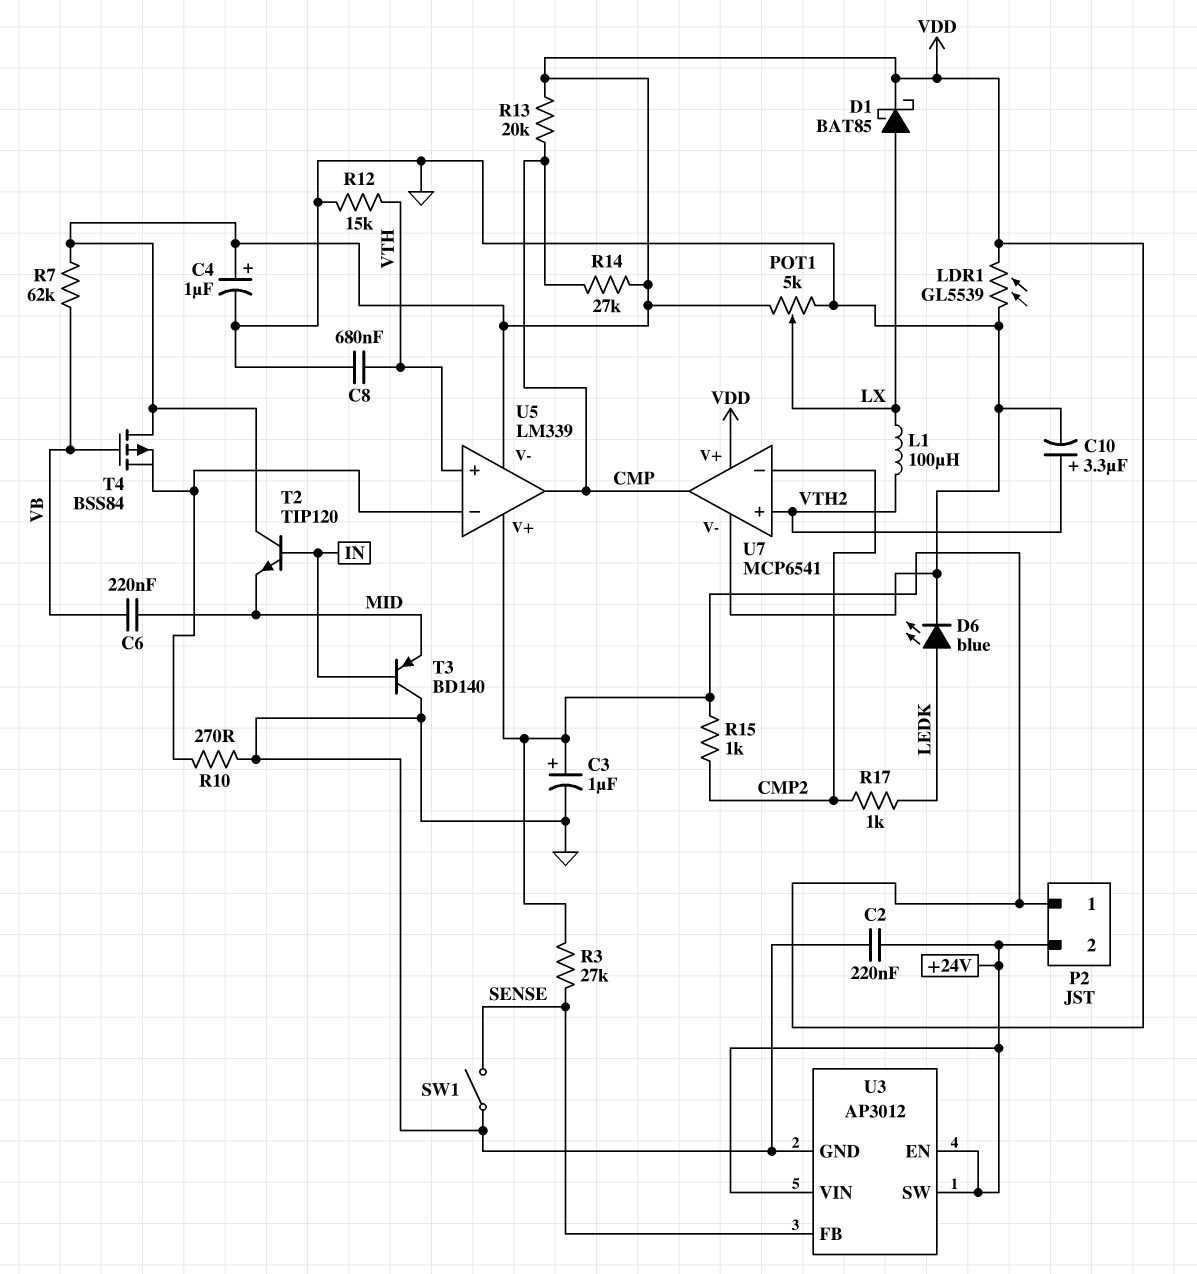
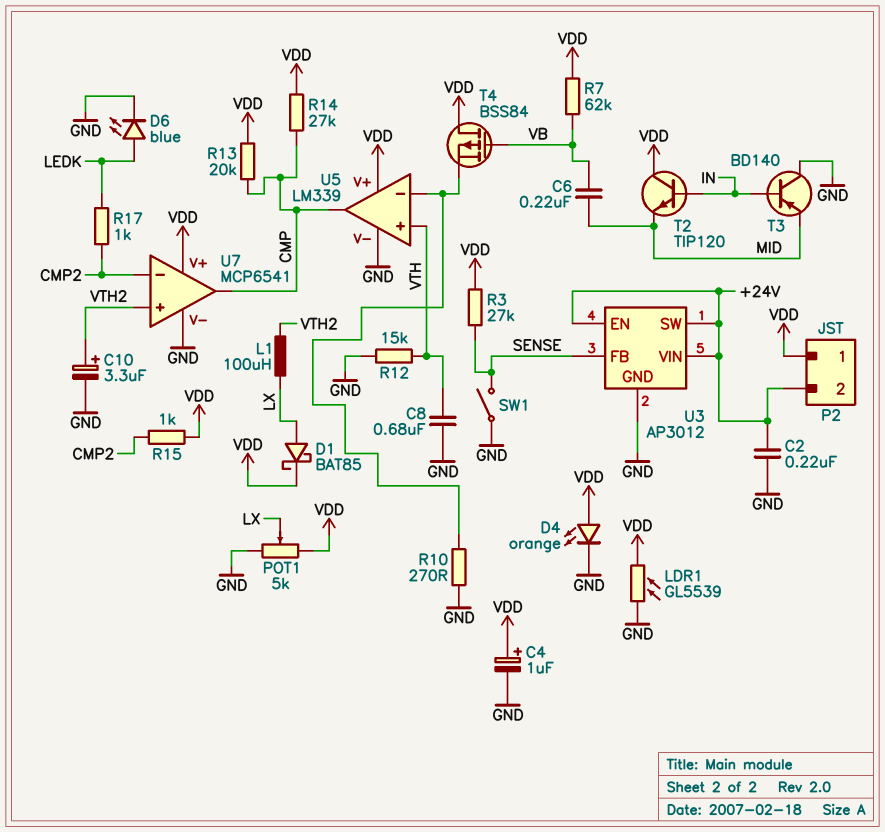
C3: 1uF (plus VDD, minus GND) -> none
D4: none -> LED orange (A VDD, K GND)
U5 pin V-: VDD -> GND

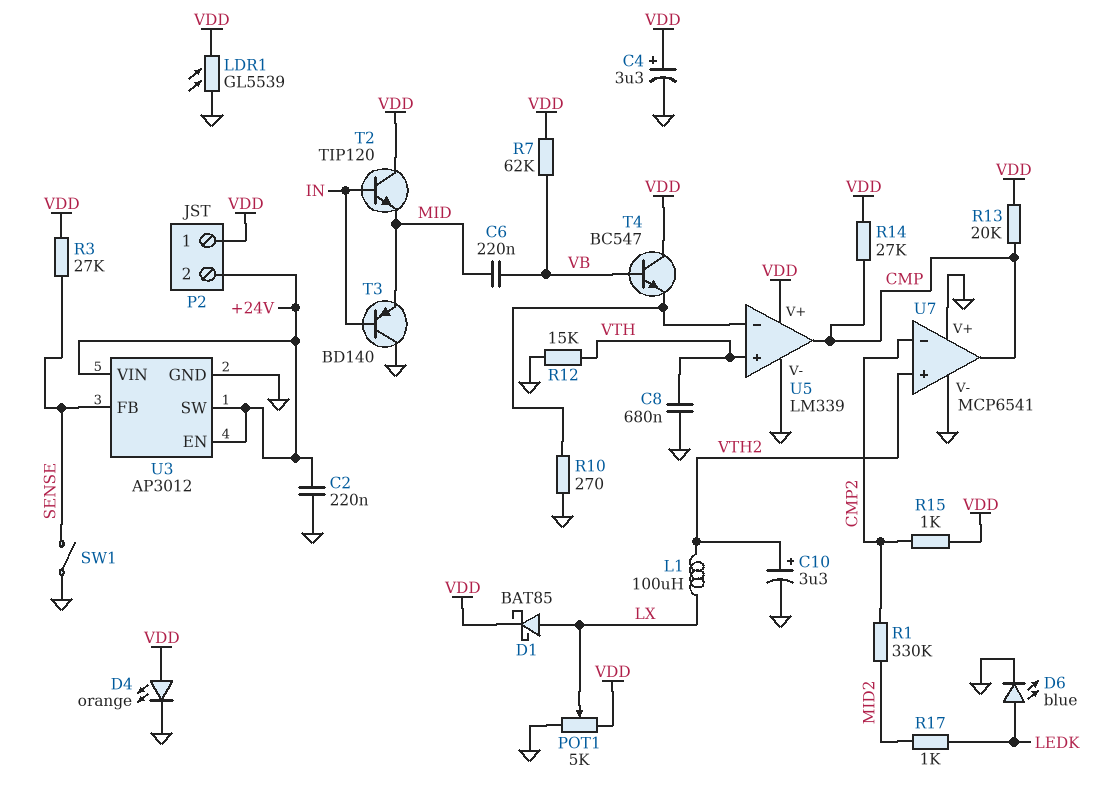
C4: 1uF (plus VDD, minus GND) -> 3.3uF (plus VDD, minus GND)
R1: none -> 330k (CMP2, MID2)
R17: 1k (CMP2, LEDK) -> 1k (LEDK, MID2)
T4: PMOS BSS84 (G VB, D VDD, S U5/in-) -> NPN BC547 (B VB, C VDD, E U5/in-)
U7 pin V+: VDD -> GND

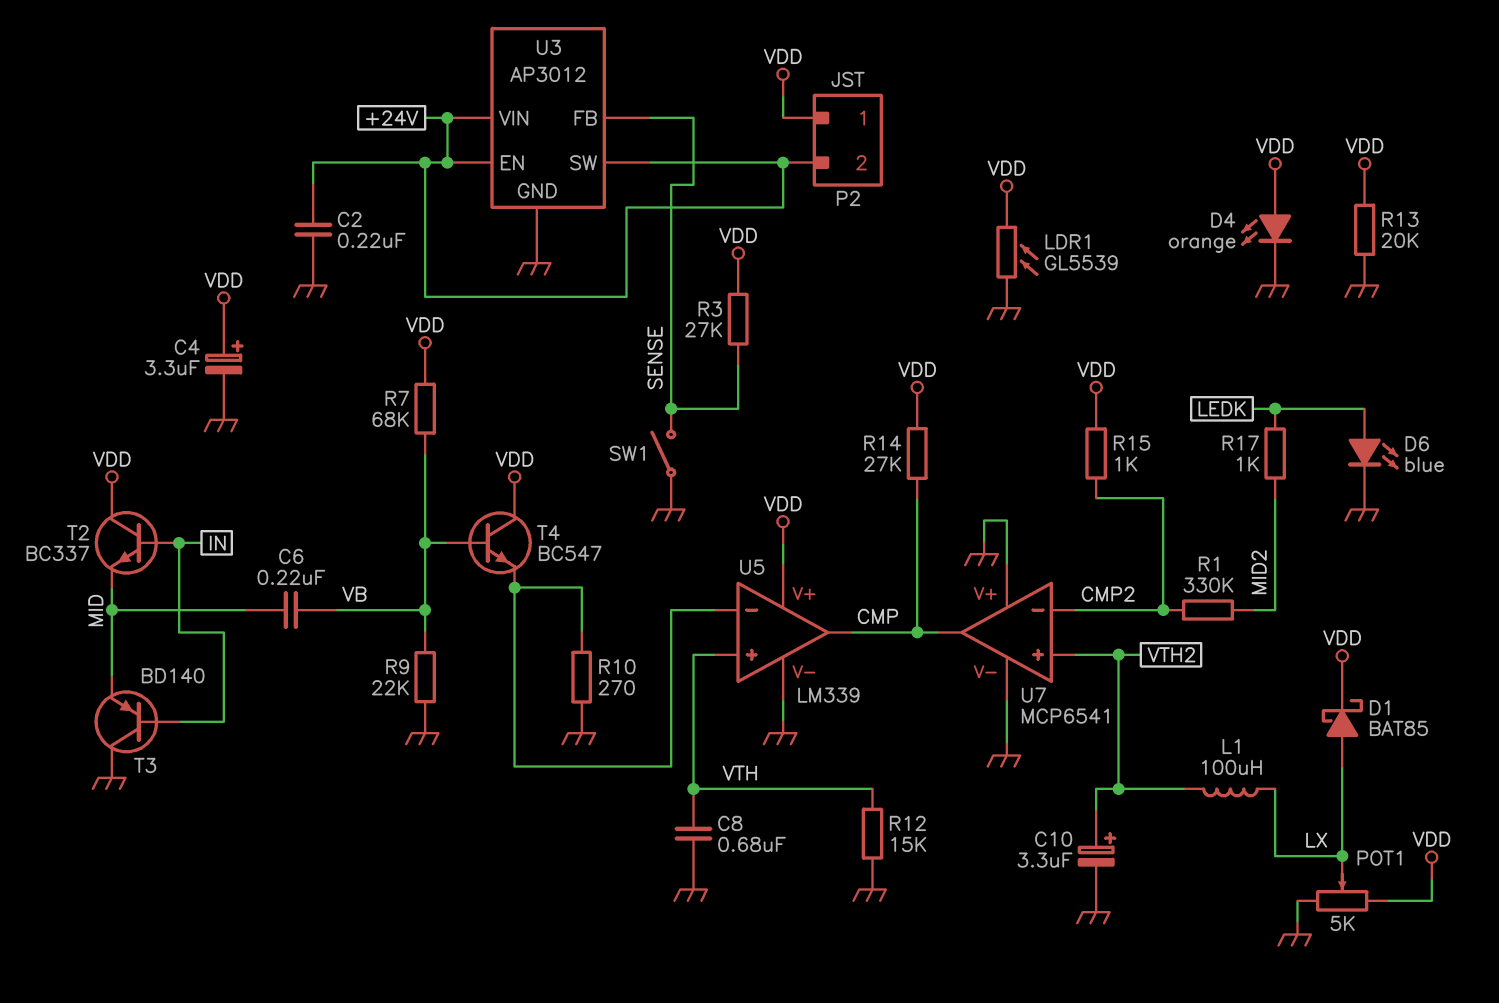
R7: 62k (VB, VDD) -> 68k (VB, VDD)
R9: none -> 22k (GND, VB)
R13: 20k (CMP, VDD) -> 20k (GND, VDD)
T2: NPN TIP120 (B IN, C VDD, E MID) -> NPN BC337 (B IN, C VDD, E MID)

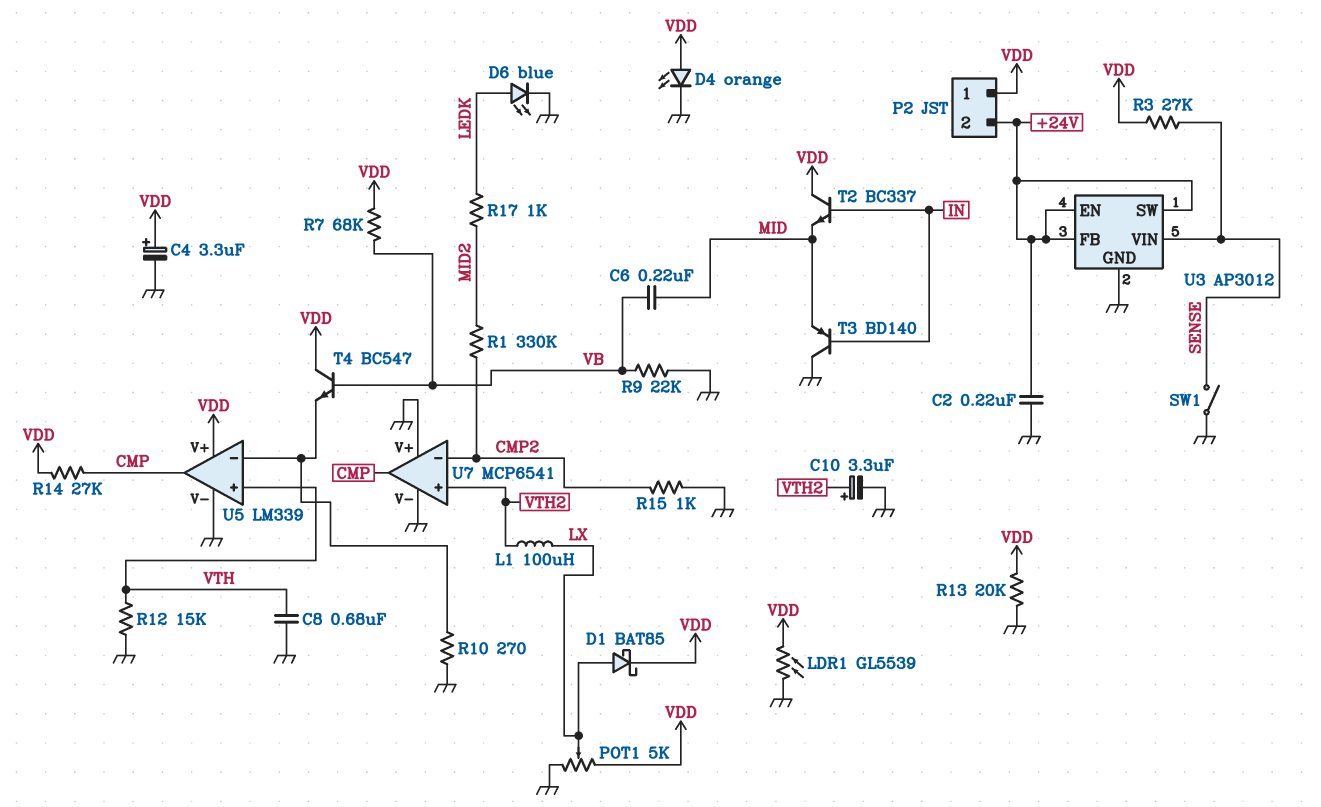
R15: 1k (CMP2, VDD) -> 1k (CMP2, GND)
U3 pin FB: SENSE -> +24V
U3 pin VIN: +24V -> SENSE

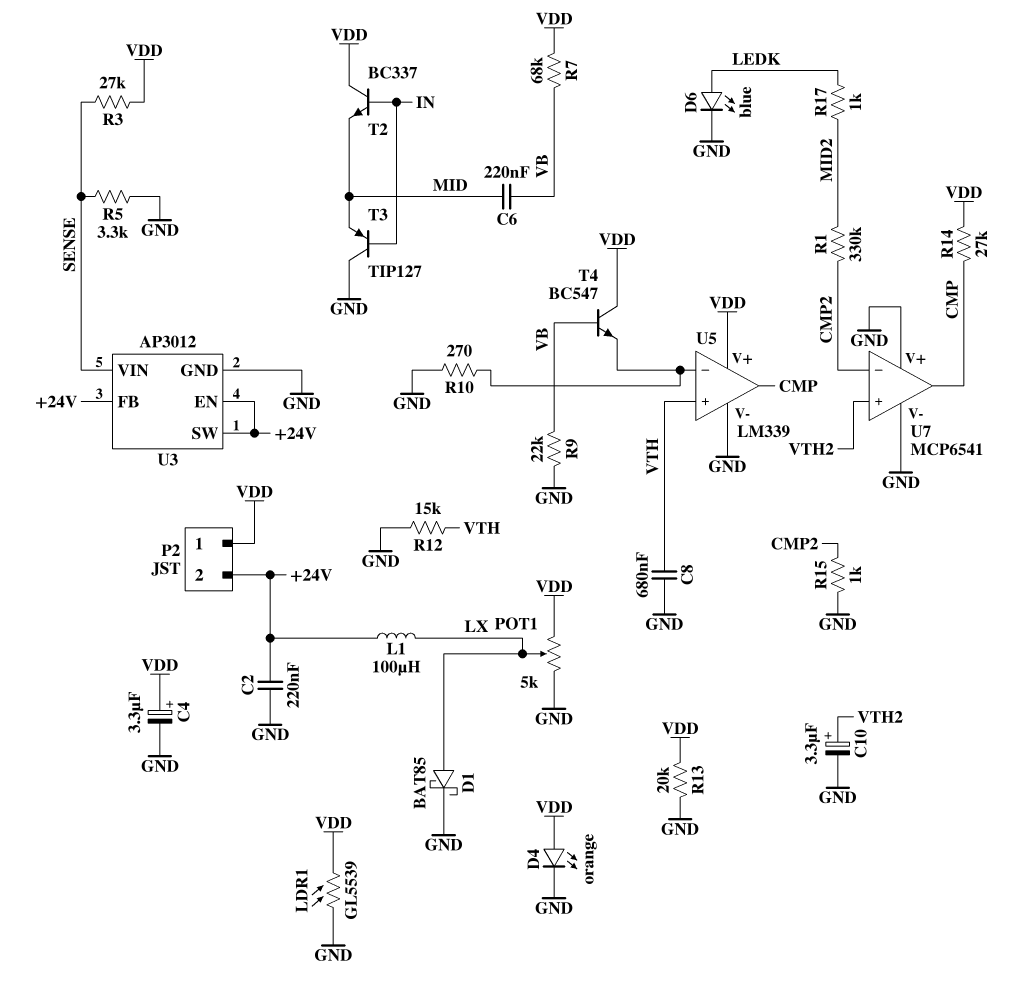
D1: schottky BAT85 (A LX, K VDD) -> schottky BAT85 (A LX, K GND)
L1: 100uH (LX, VTH2) -> 100uH (+24V, LX)
R5: none -> 3.3k (GND, SENSE)
SW1: switch (GND, SENSE) -> none
T3: PNP BD140 (B IN, C GND, E MID) -> PNP TIP127 (B IN, C GND, E MID)

